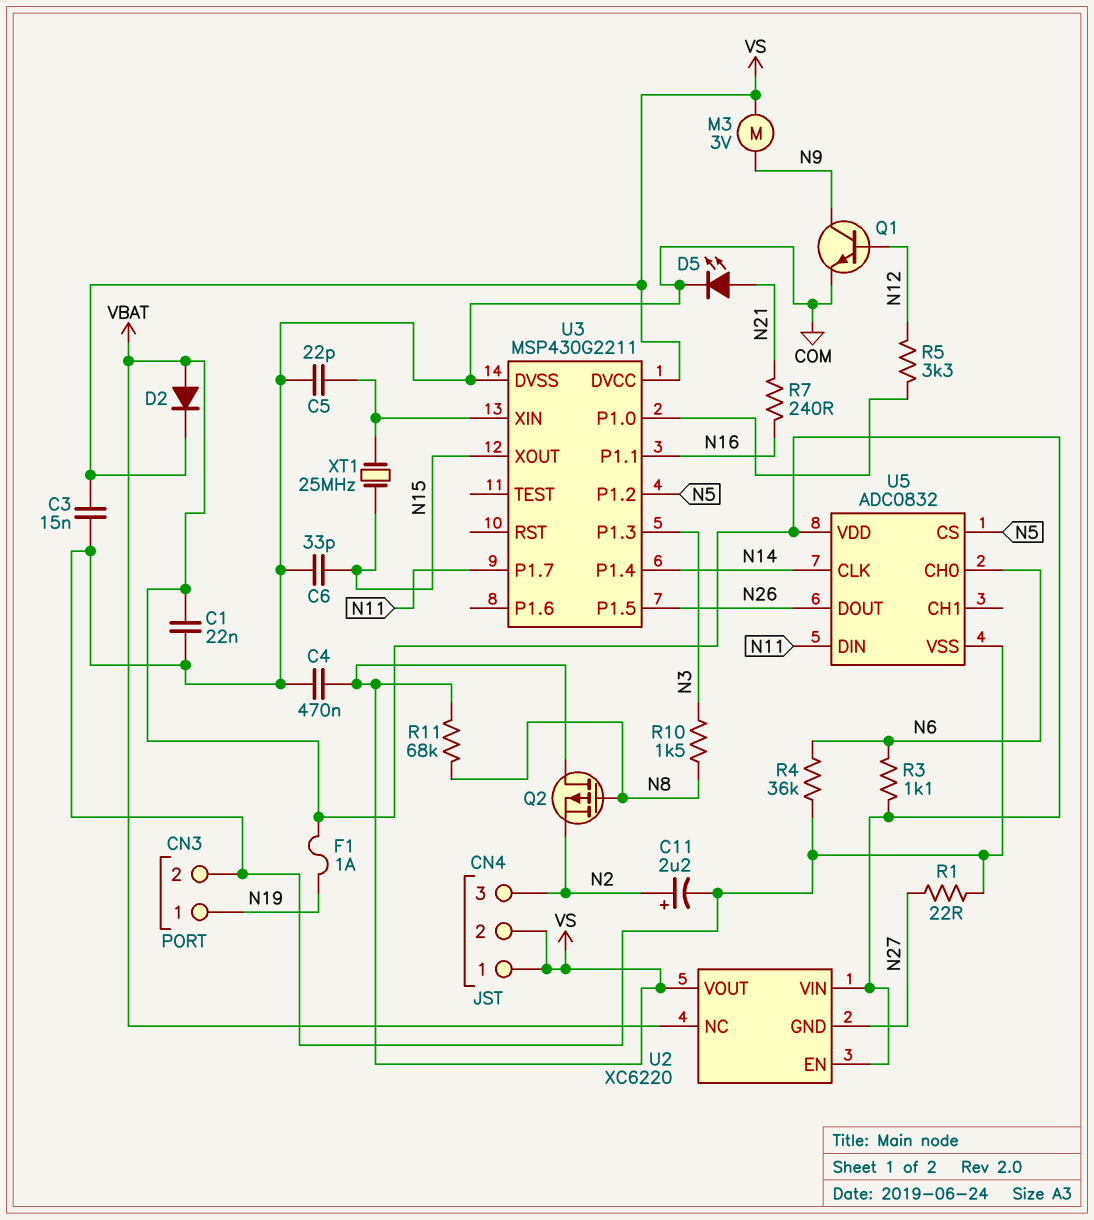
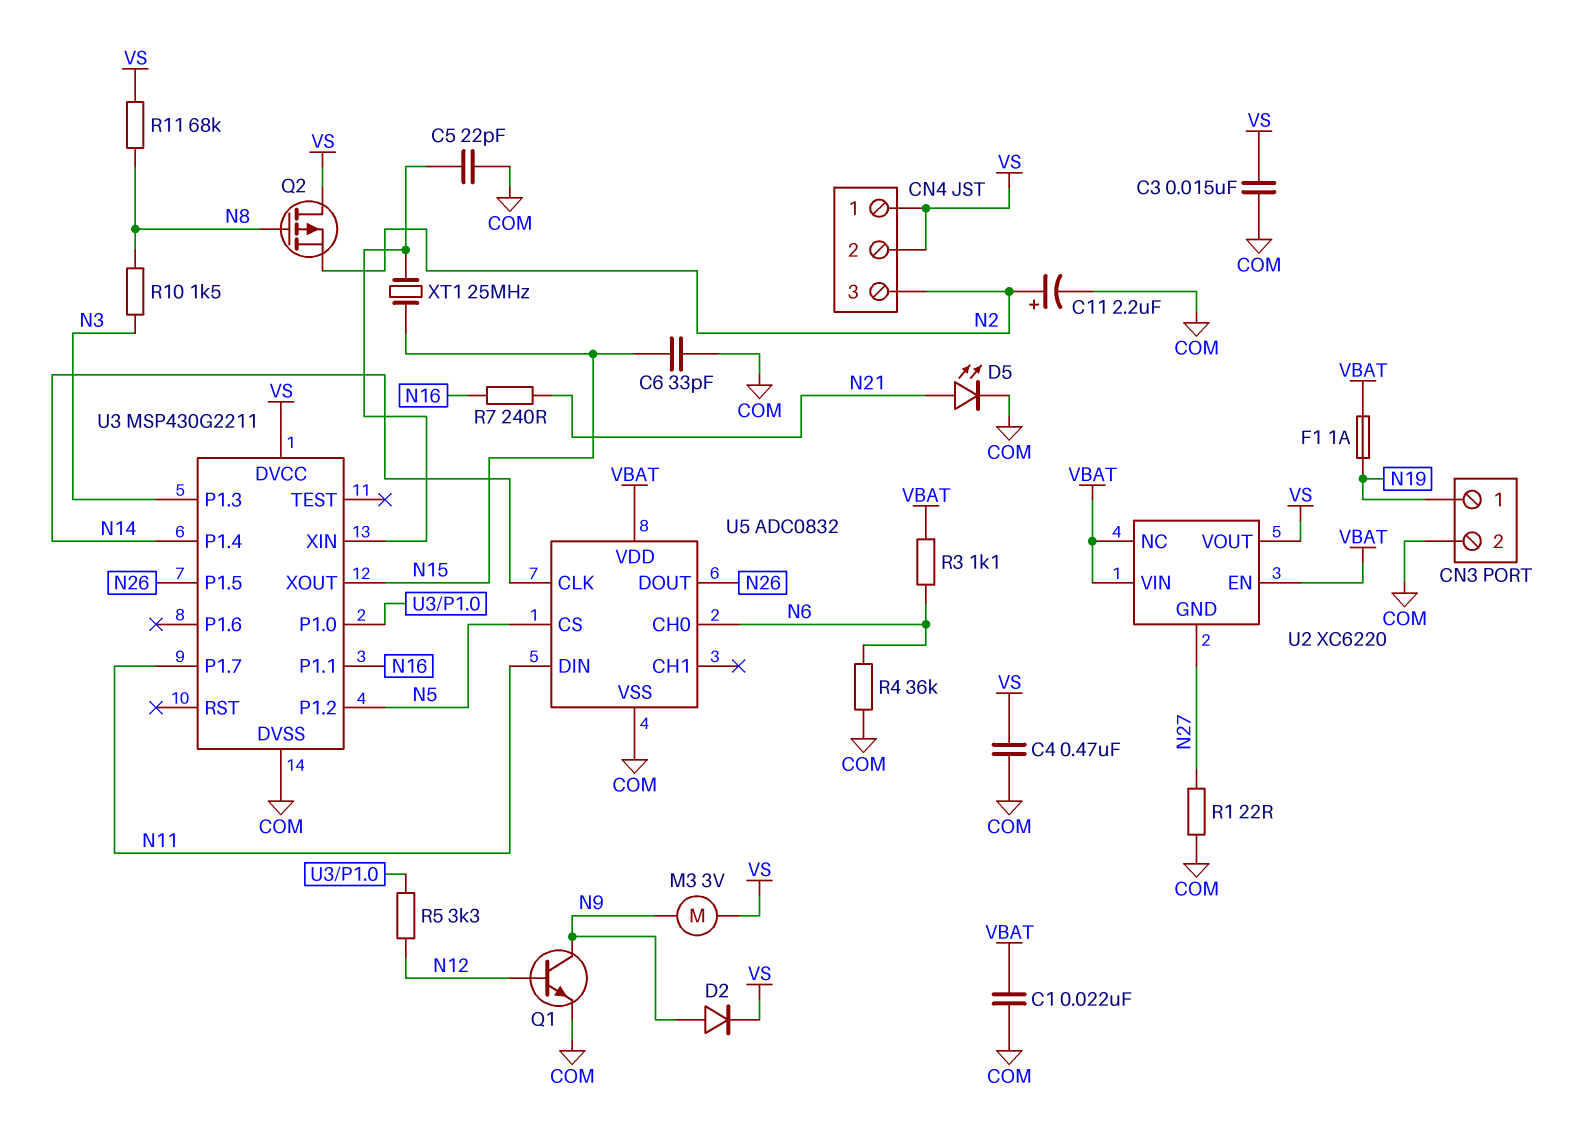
D2: diode (A VBAT, K VS) -> diode (A N9, K VS)

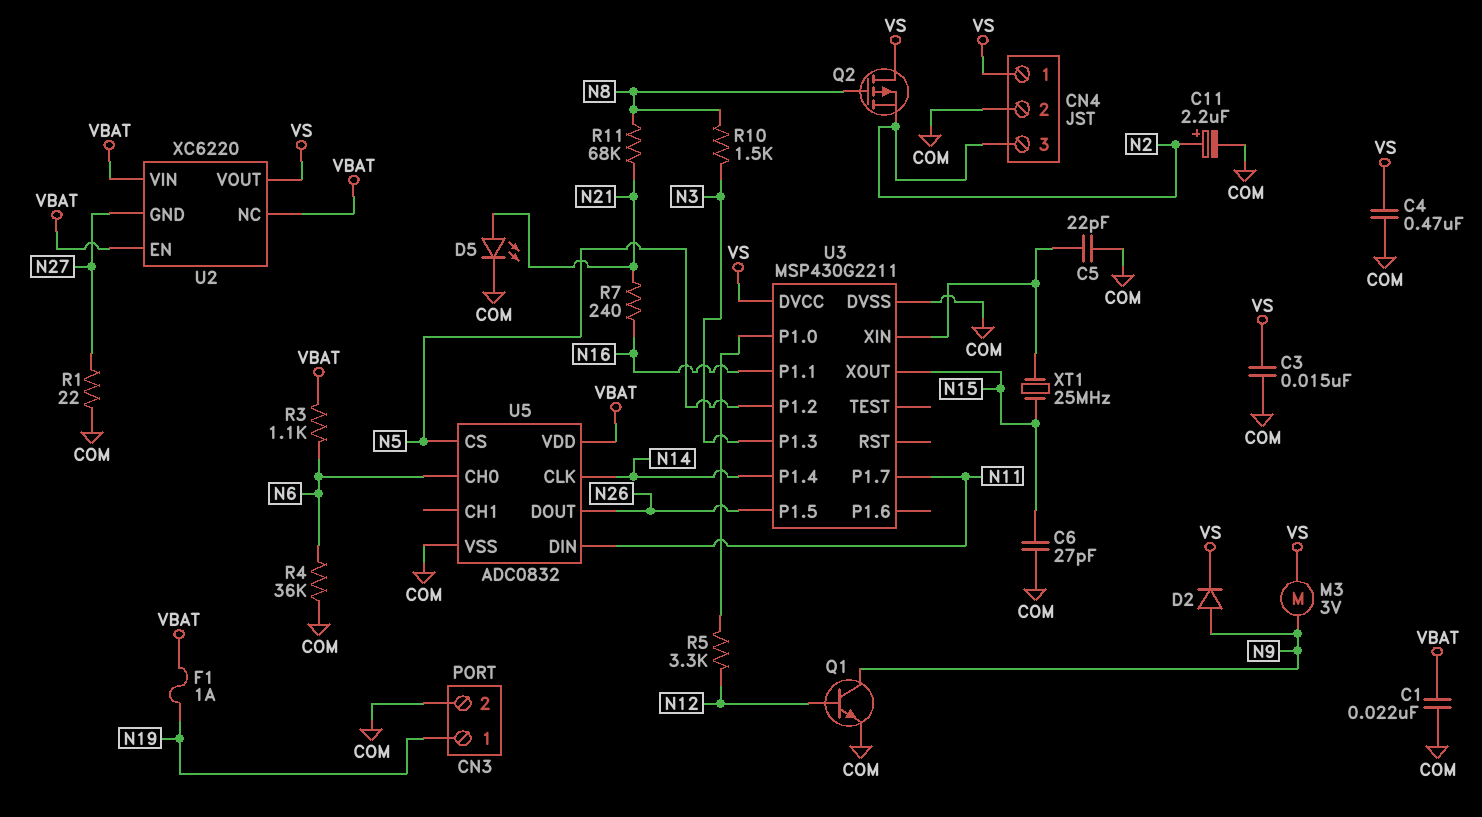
C6: 33pF (COM, N15) -> 27pF (COM, N15)
CN4 pin 2: VS -> COM
R11: 68k (N8, VS) -> 68k (N8, N21)

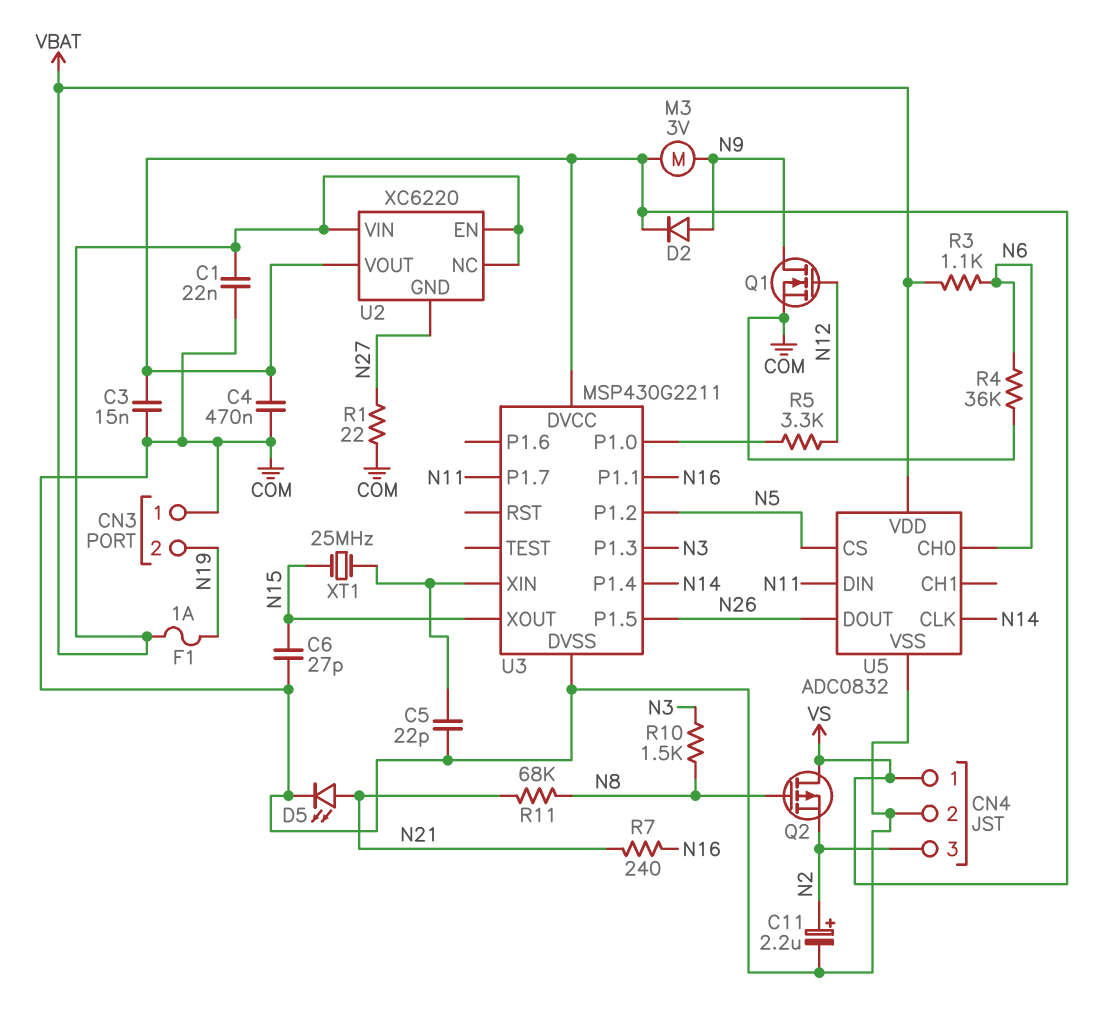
CN3 pin 1: N19 -> COM
CN3 pin 2: COM -> N19
Q1: NPN (B N12, C N9, E COM) -> NMOS (G N12, D N9, S COM)

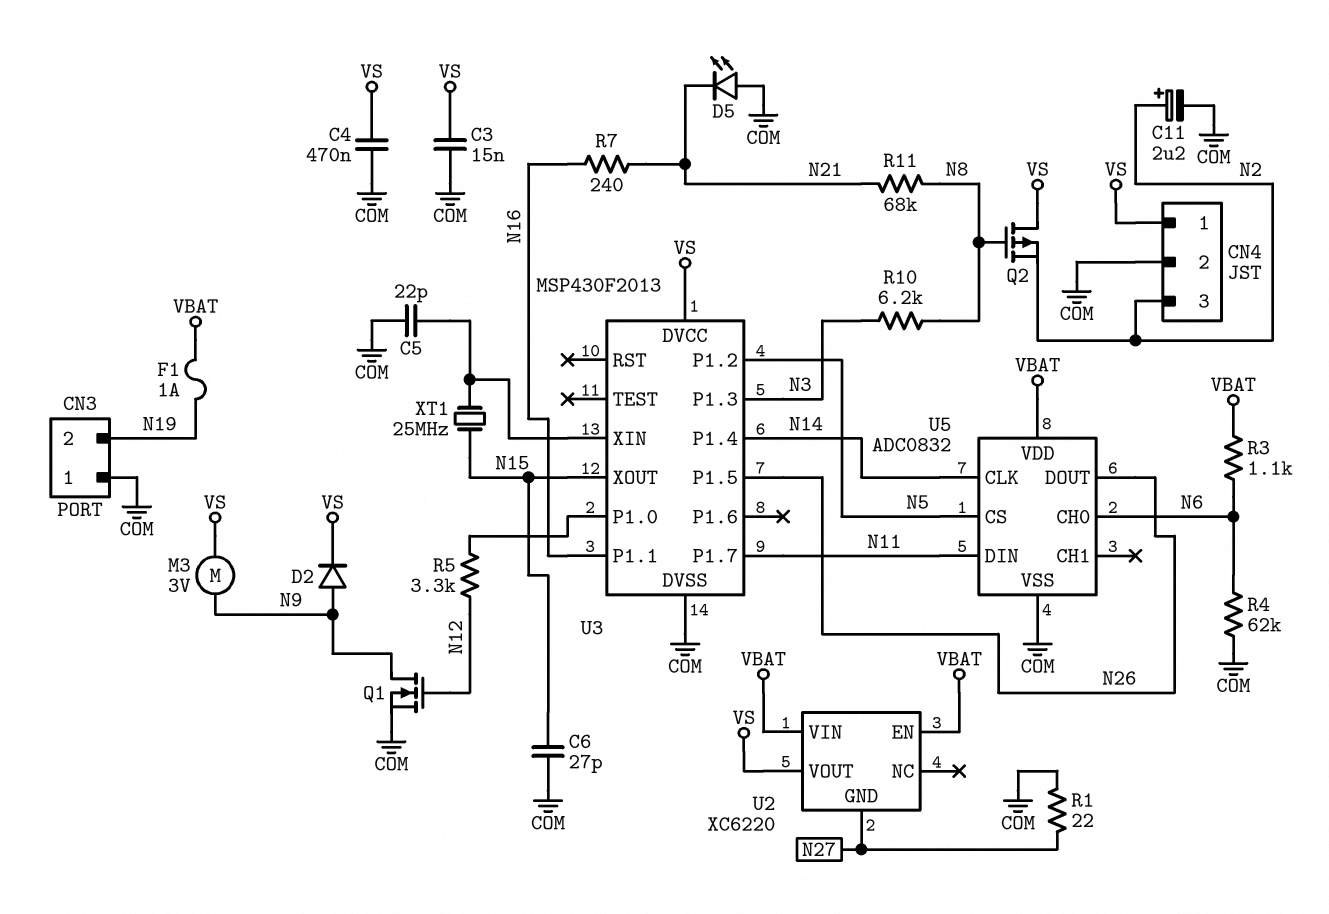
C1: 22nF (COM, VBAT) -> none
D5: LED (A N21, K COM) -> LED (A COM, K N21)
R4: 36k (COM, N6) -> 62k (COM, N6)
R10: 1.5k (N3, N8) -> 6.2k (N3, N8)
U2 pin NC: VBAT -> none
U3: MSP430G2211 -> MSP430F2013

